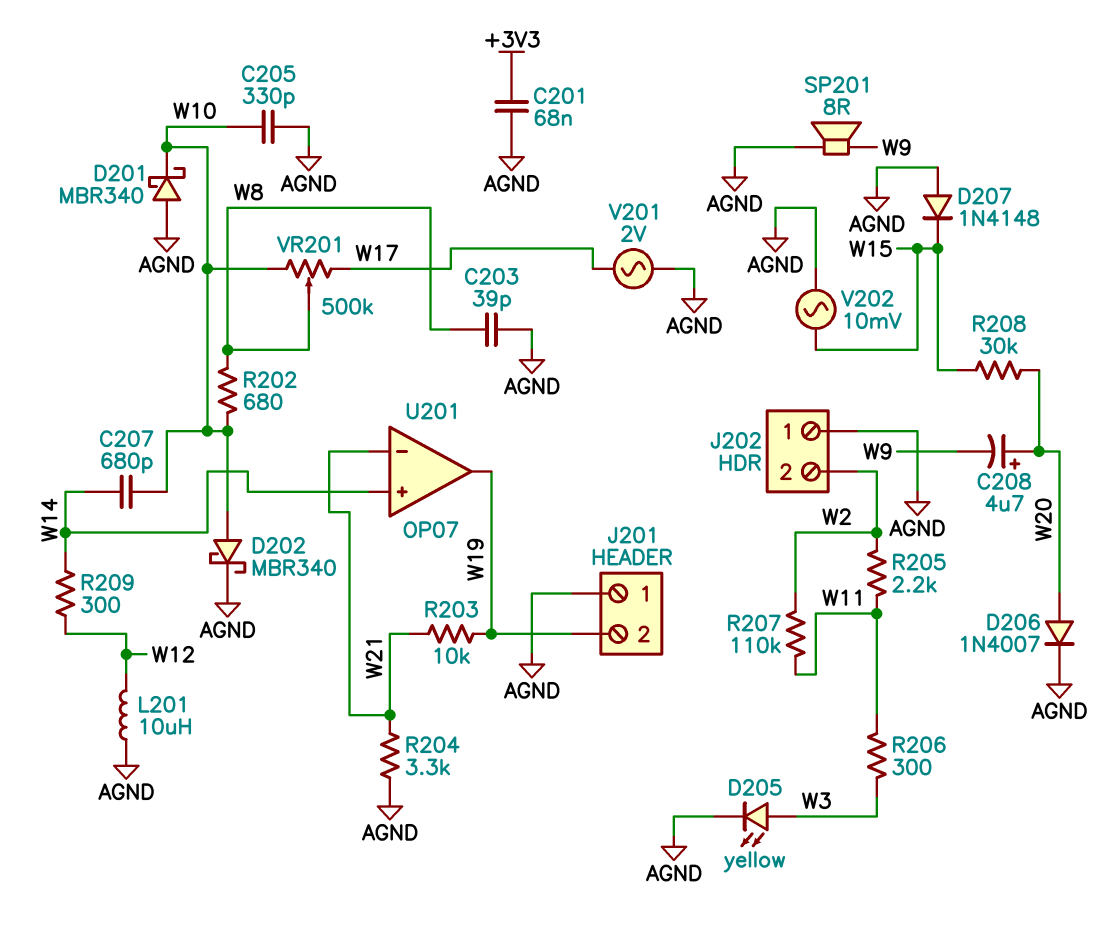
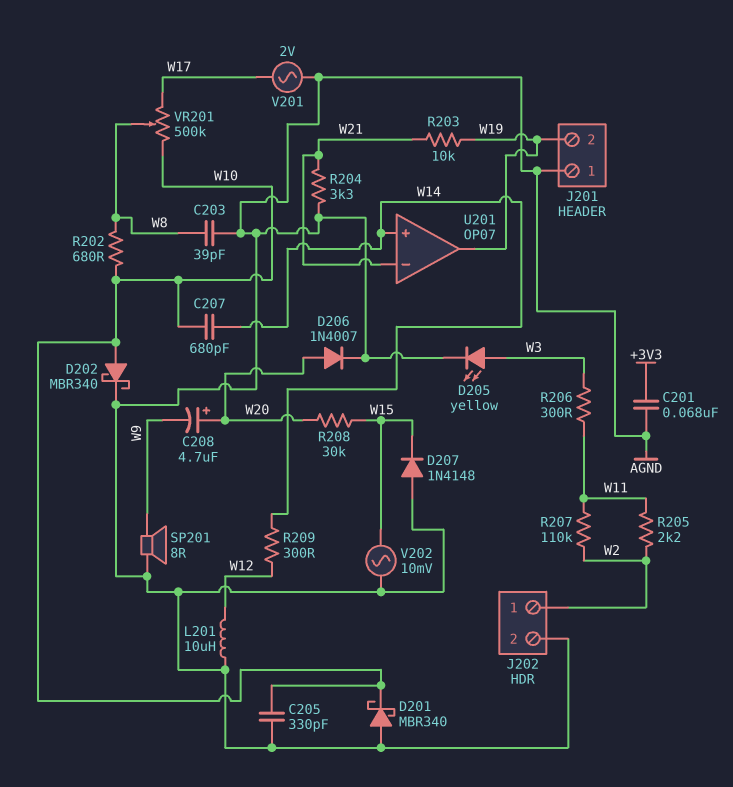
J202 pin 1: AGND -> W2
J202 pin 2: W2 -> AGND

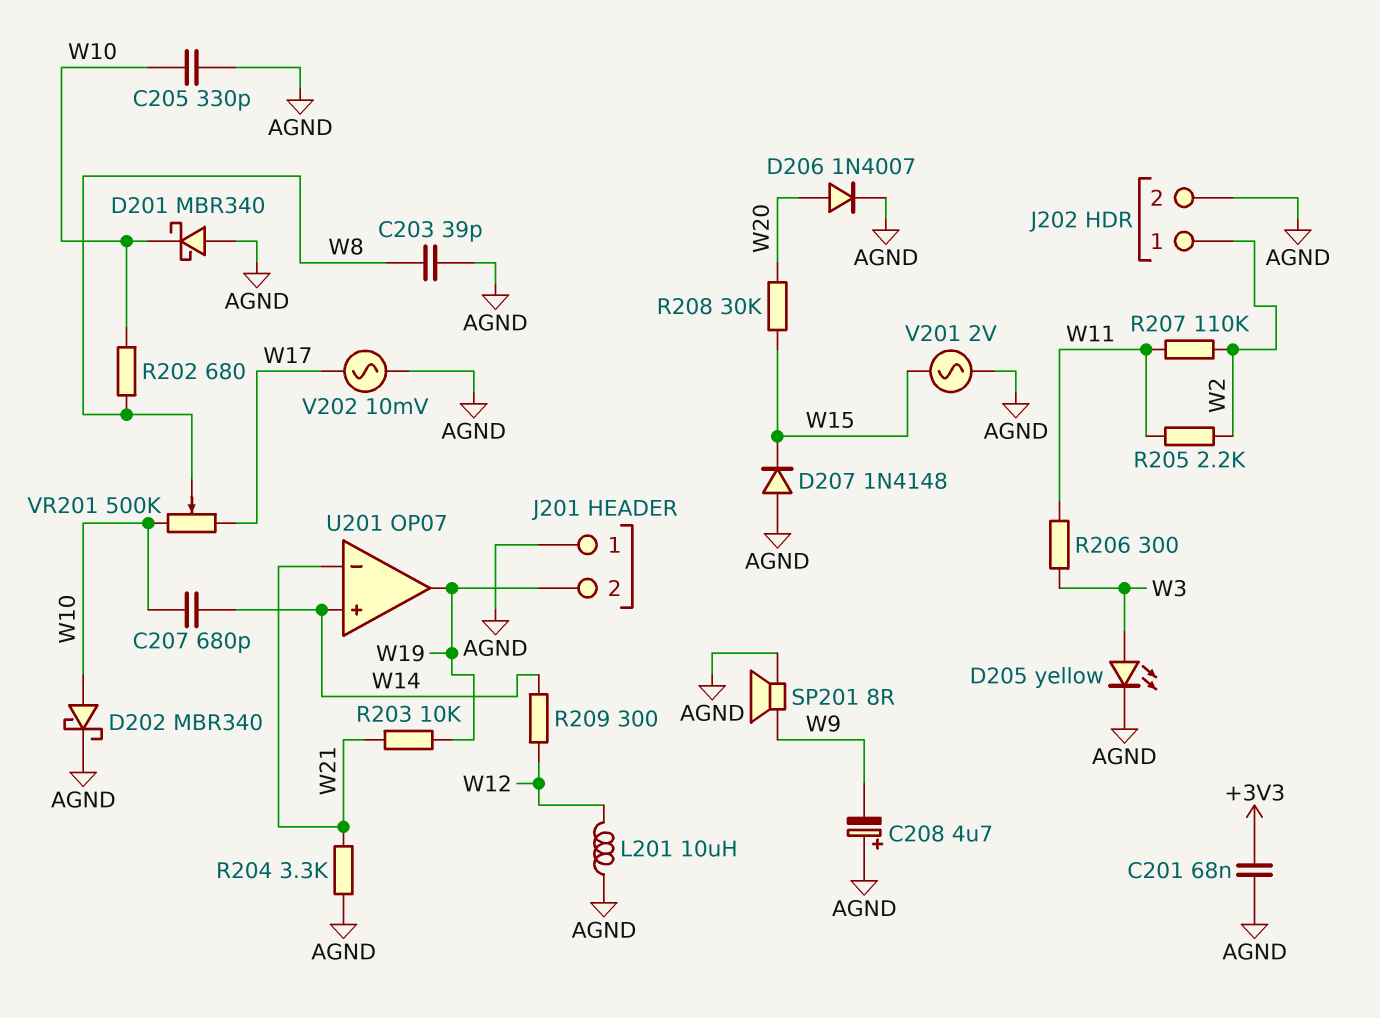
C208: 4.7uF (plus W20, minus W9) -> 4.7uF (plus AGND, minus W9)
V201: AC 2V (AGND, W17) -> AC 2V (AGND, W15)
V202: AC 10mV (AGND, W15) -> AC 10mV (AGND, W17)

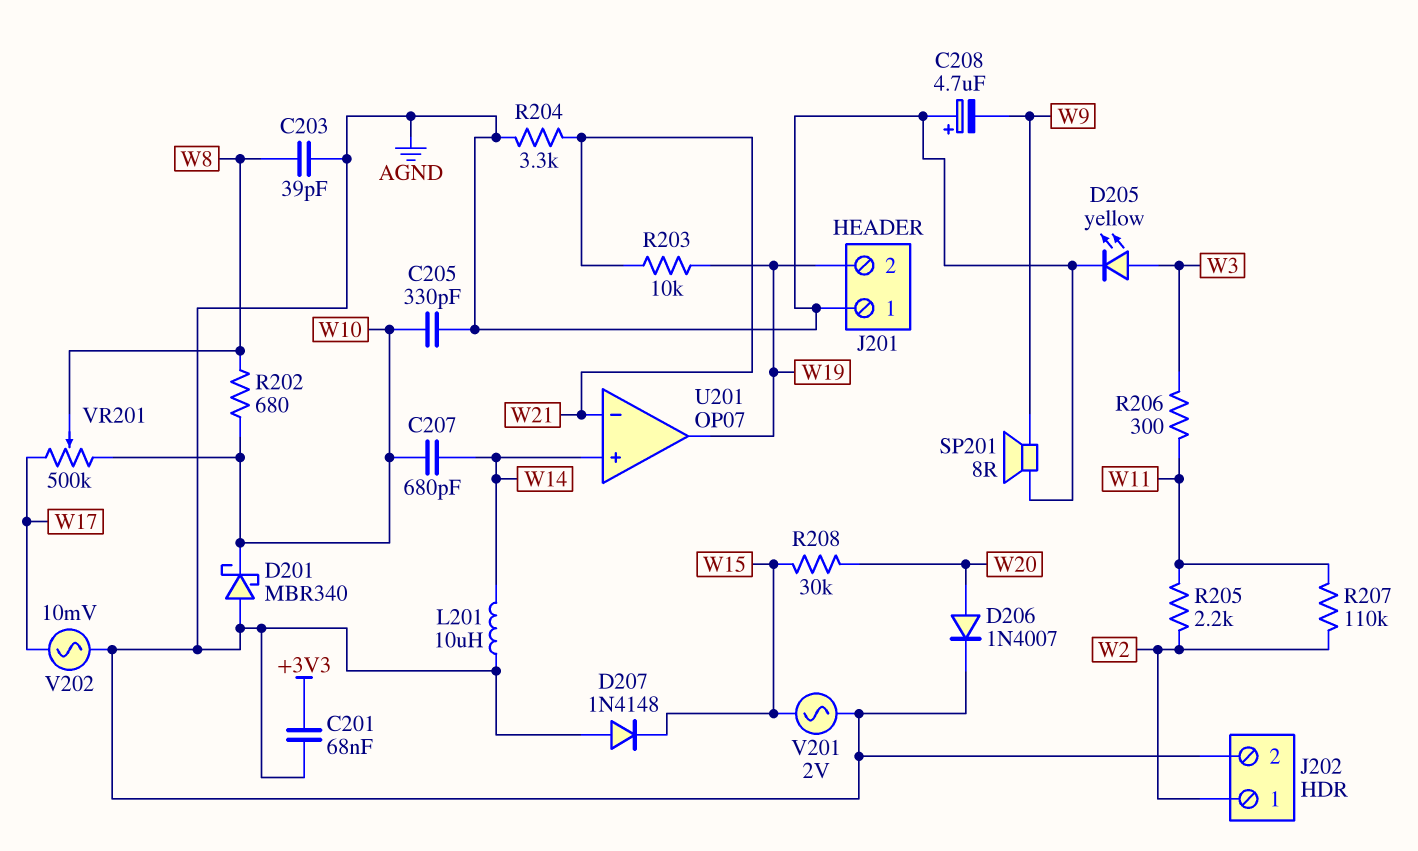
D202: schottky MBR340 (A W10, K AGND) -> none
L201: 10uH (AGND, W12) -> 10uH (AGND, W14)
R209: 300 (W12, W14) -> none

